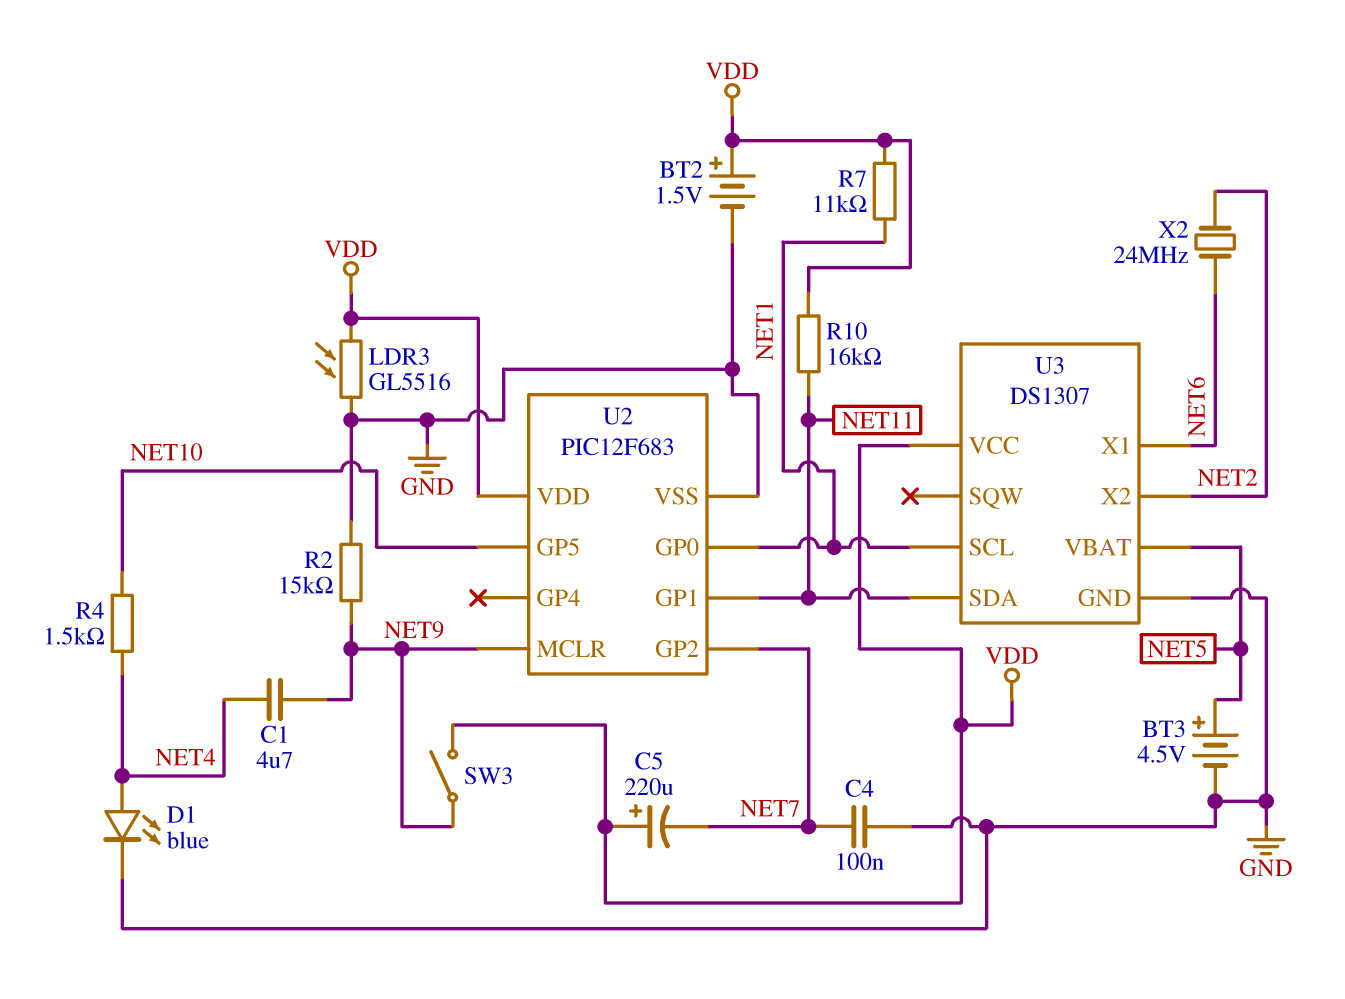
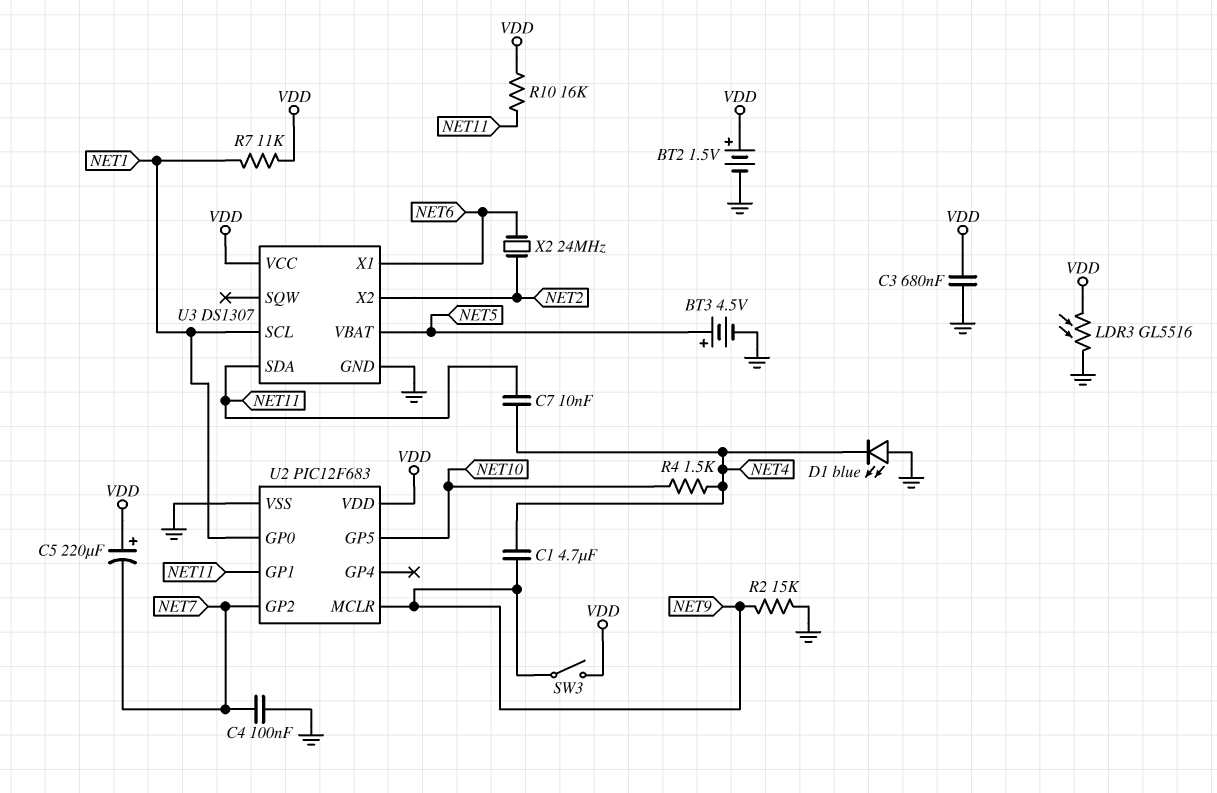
C3: none -> 680nF (GND, VDD)
C7: none -> 10nF (NET4, NET11)
D1: LED blue (A NET4, K GND) -> LED blue (A GND, K NET4)

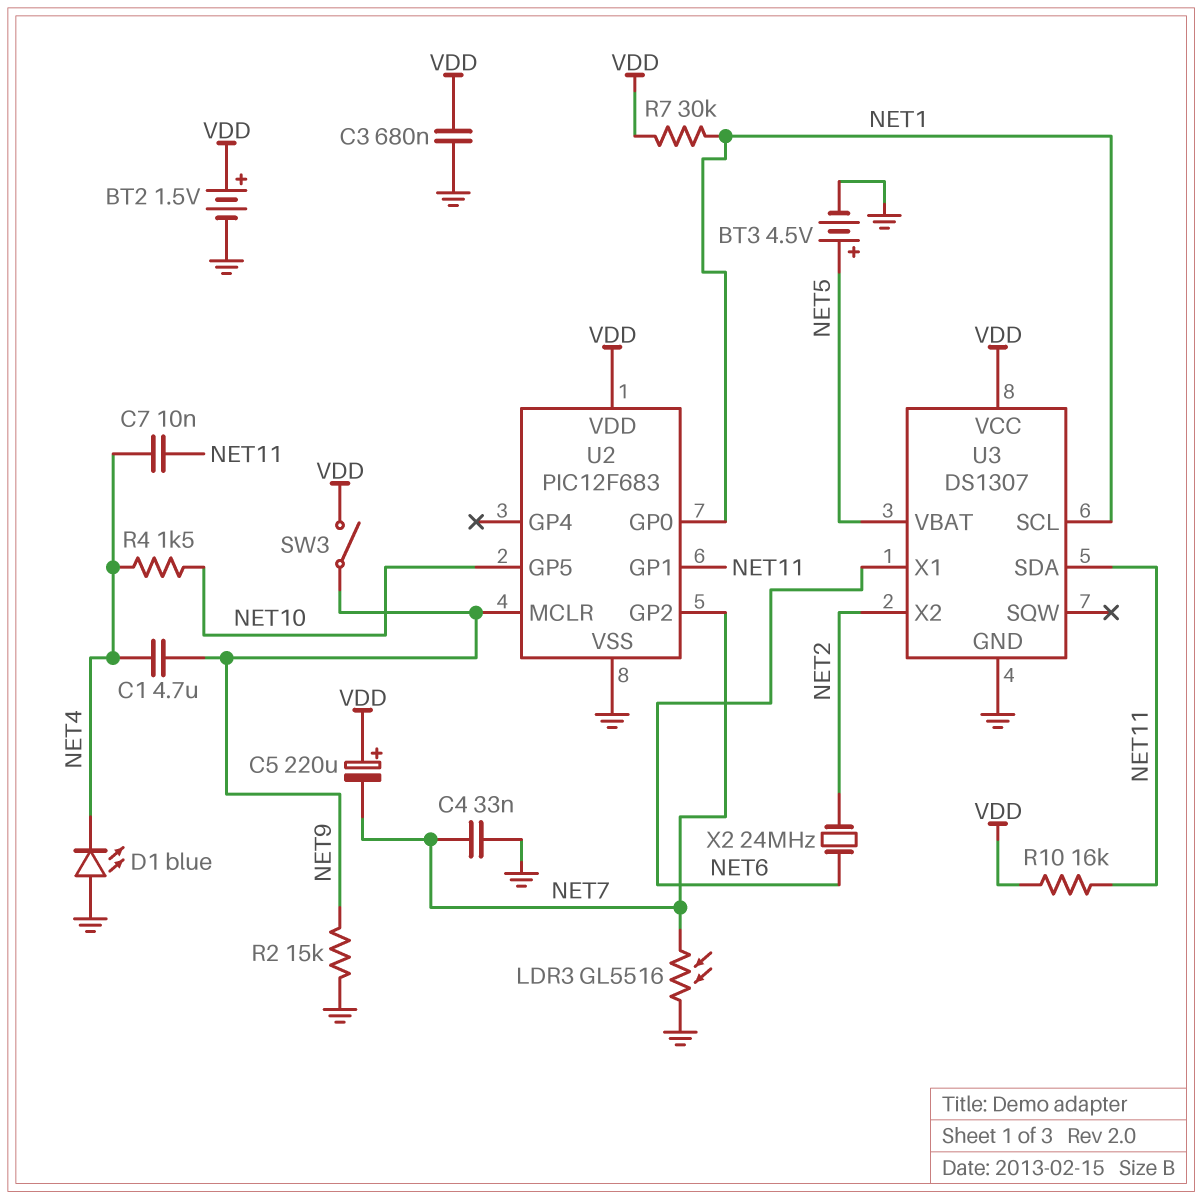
C4: 100nF (GND, NET7) -> 33nF (GND, NET7)
LDR3: GL5516 (GND, VDD) -> GL5516 (GND, NET7)
R7: 11k (NET1, VDD) -> 30k (NET1, VDD)

